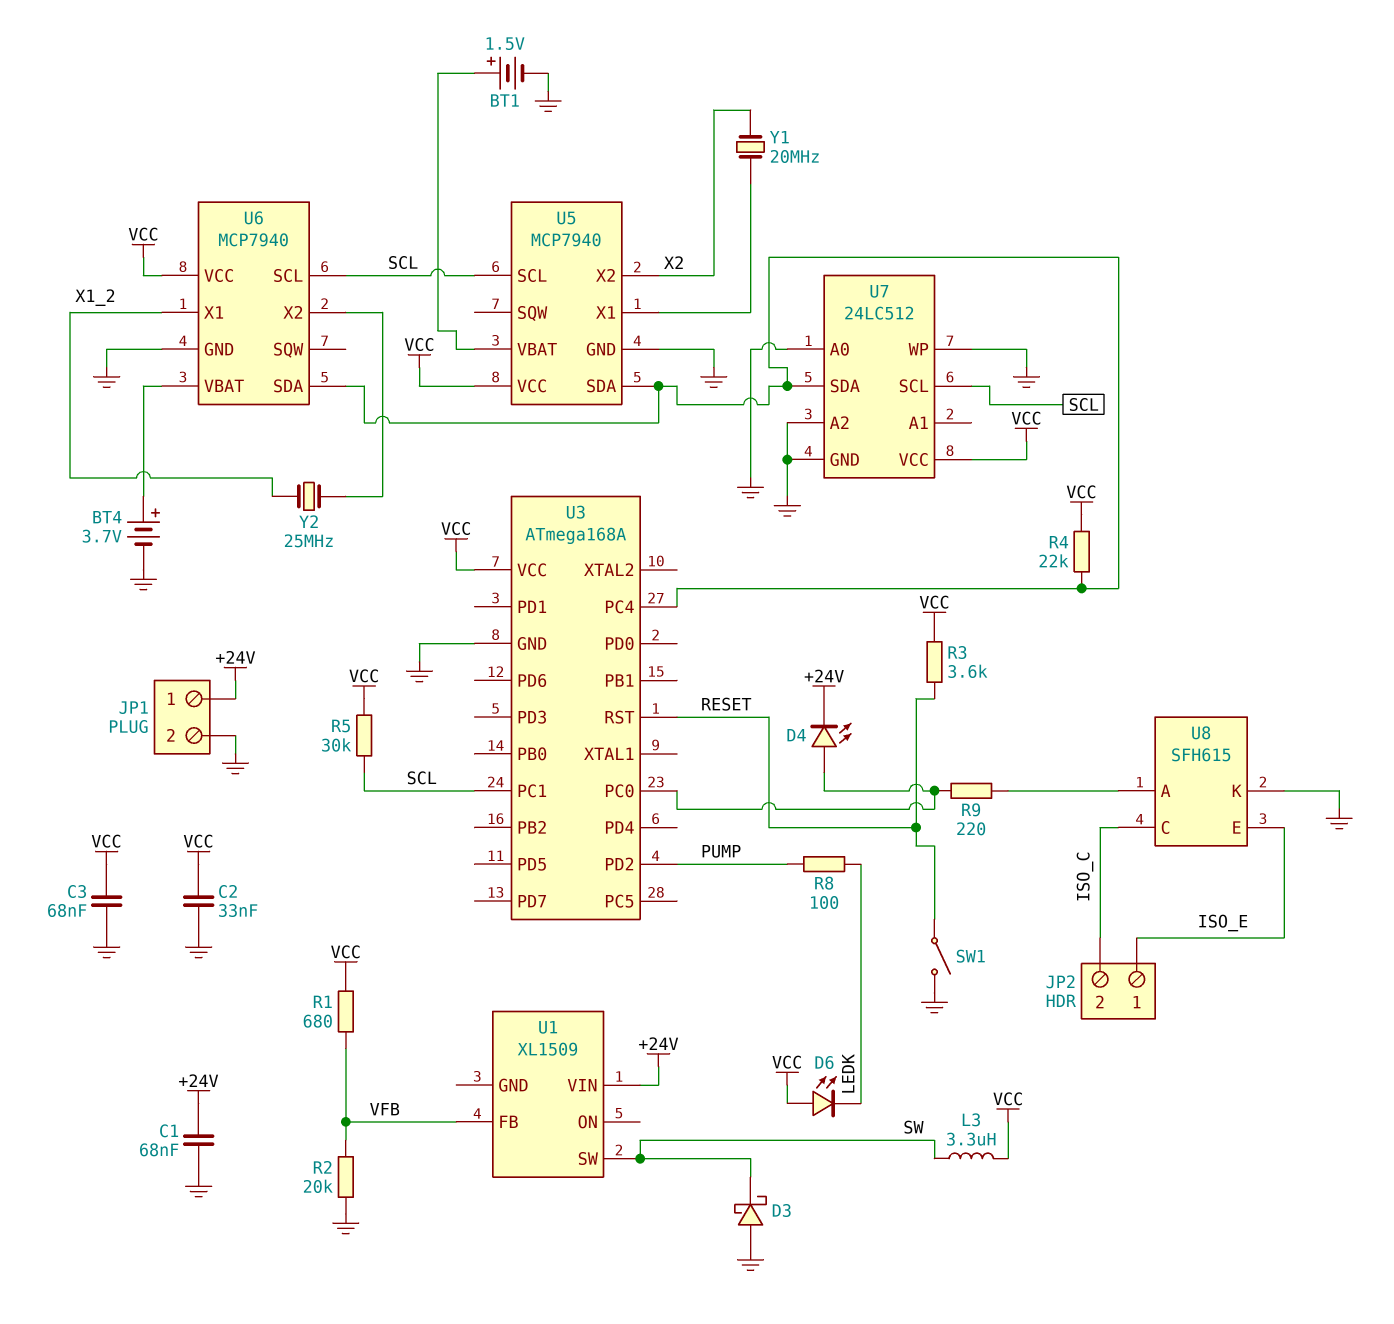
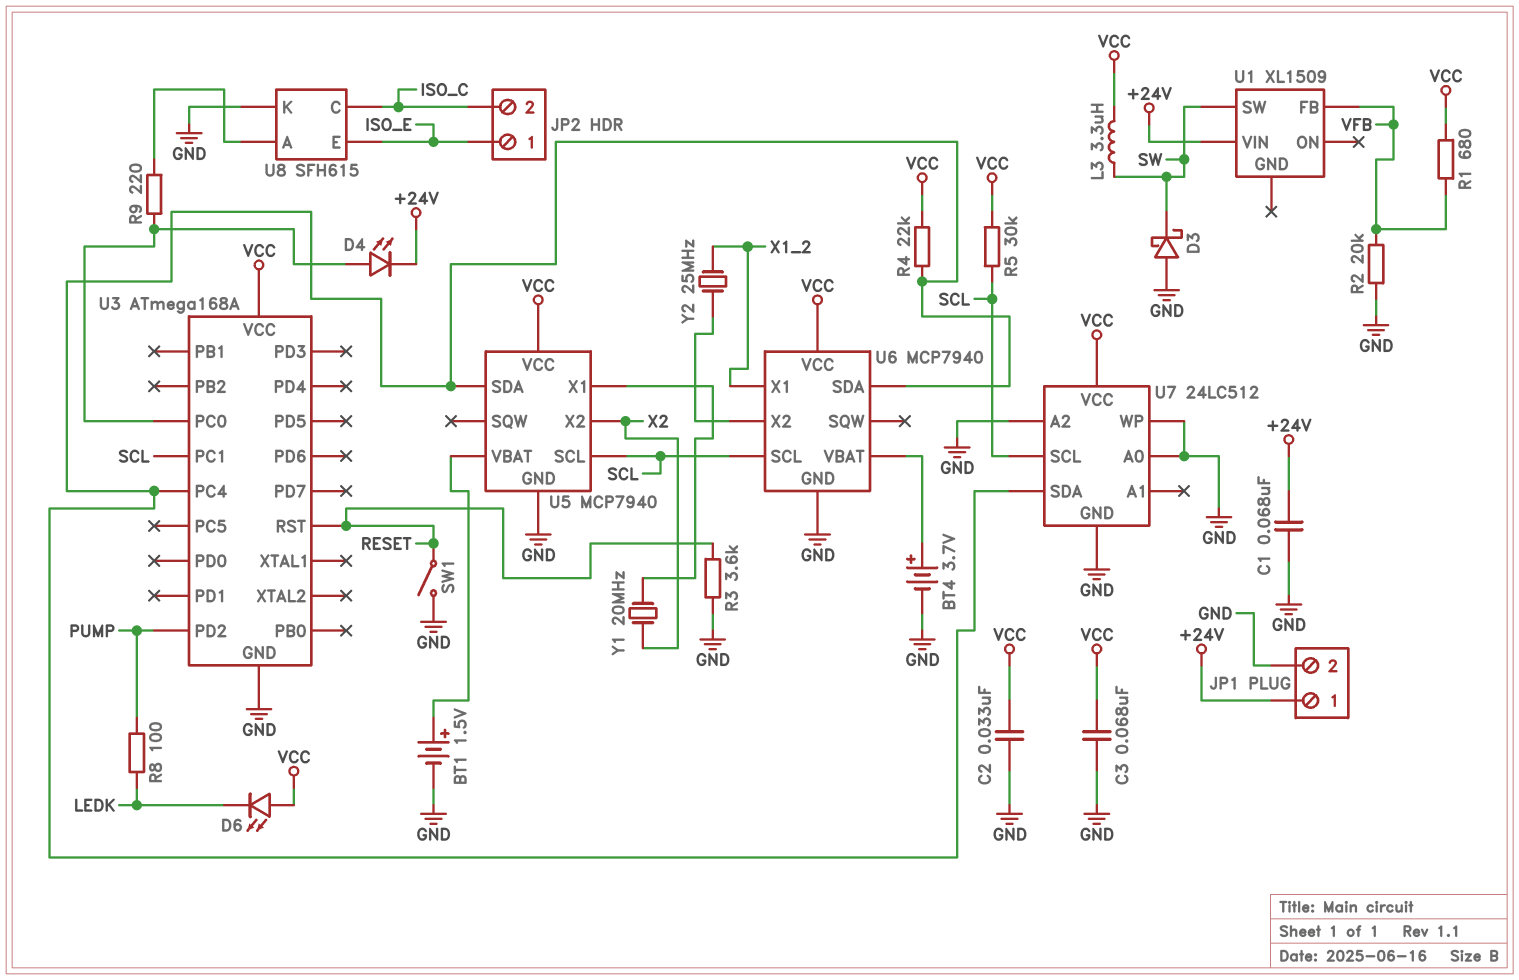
R3: 3.6k (RESET, VCC) -> 3.6k (GND, RESET)

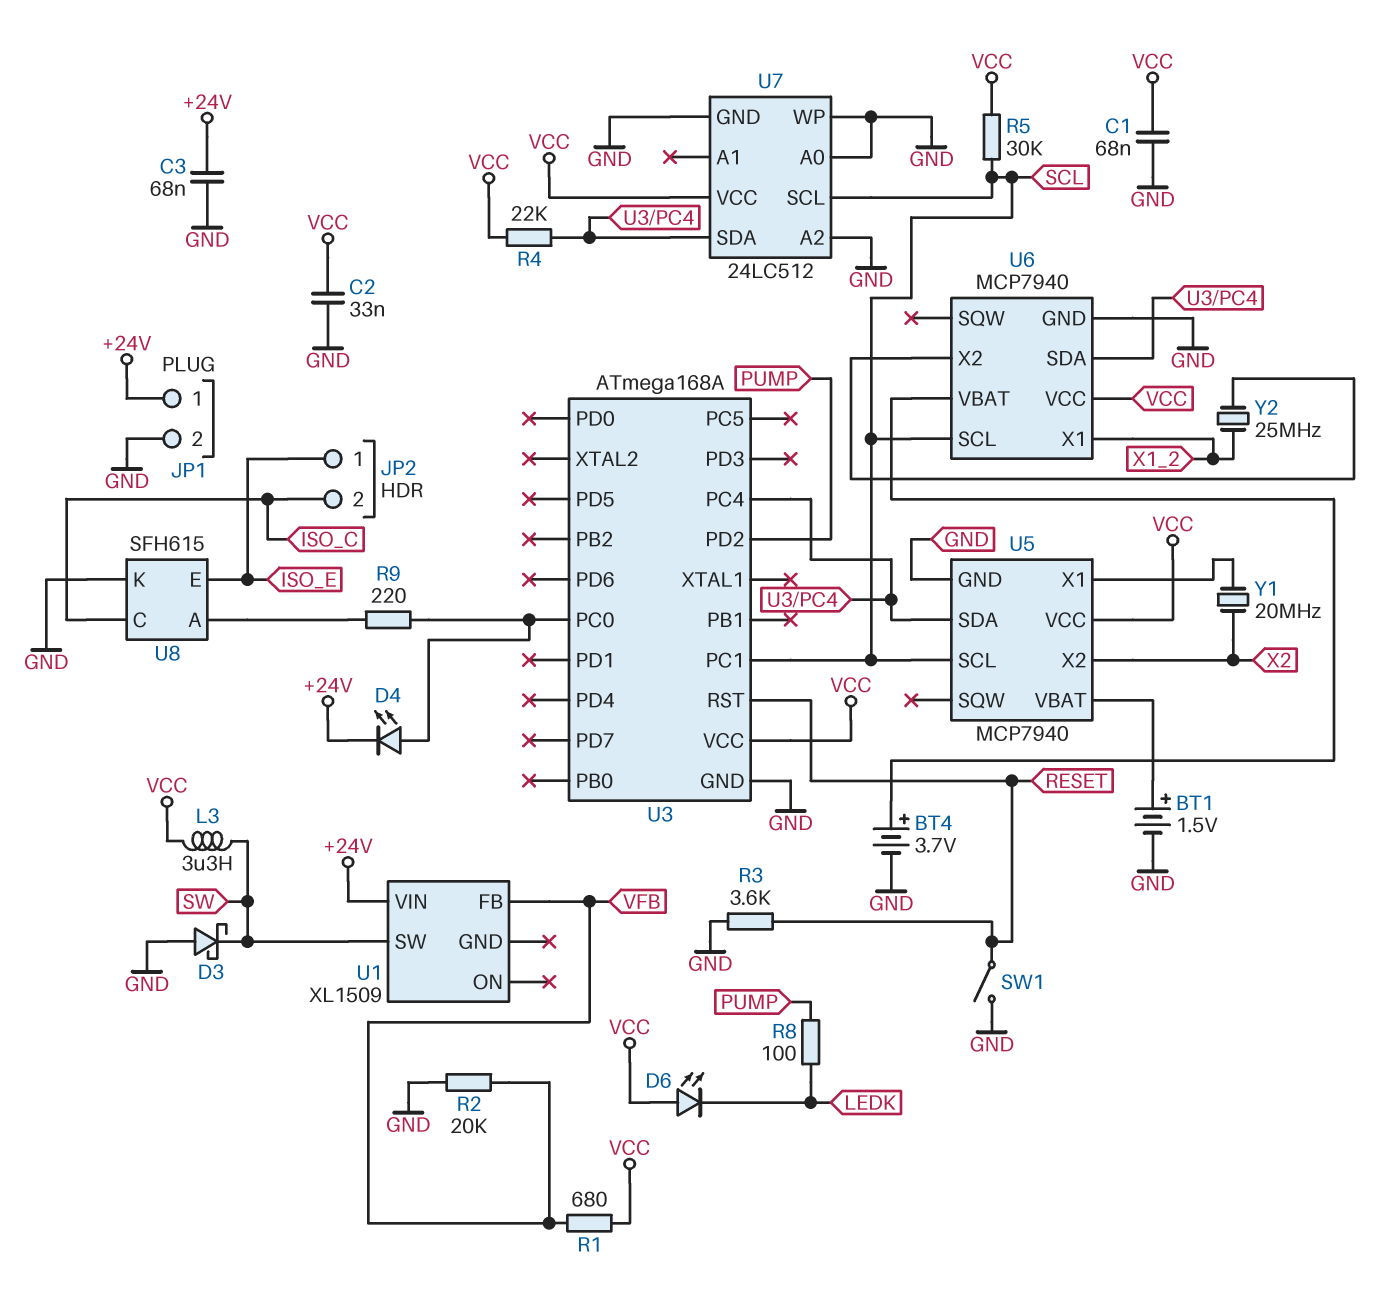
C1: 68nF (+24V, GND) -> 68nF (GND, VCC)
C3: 68nF (GND, VCC) -> 68nF (+24V, GND)

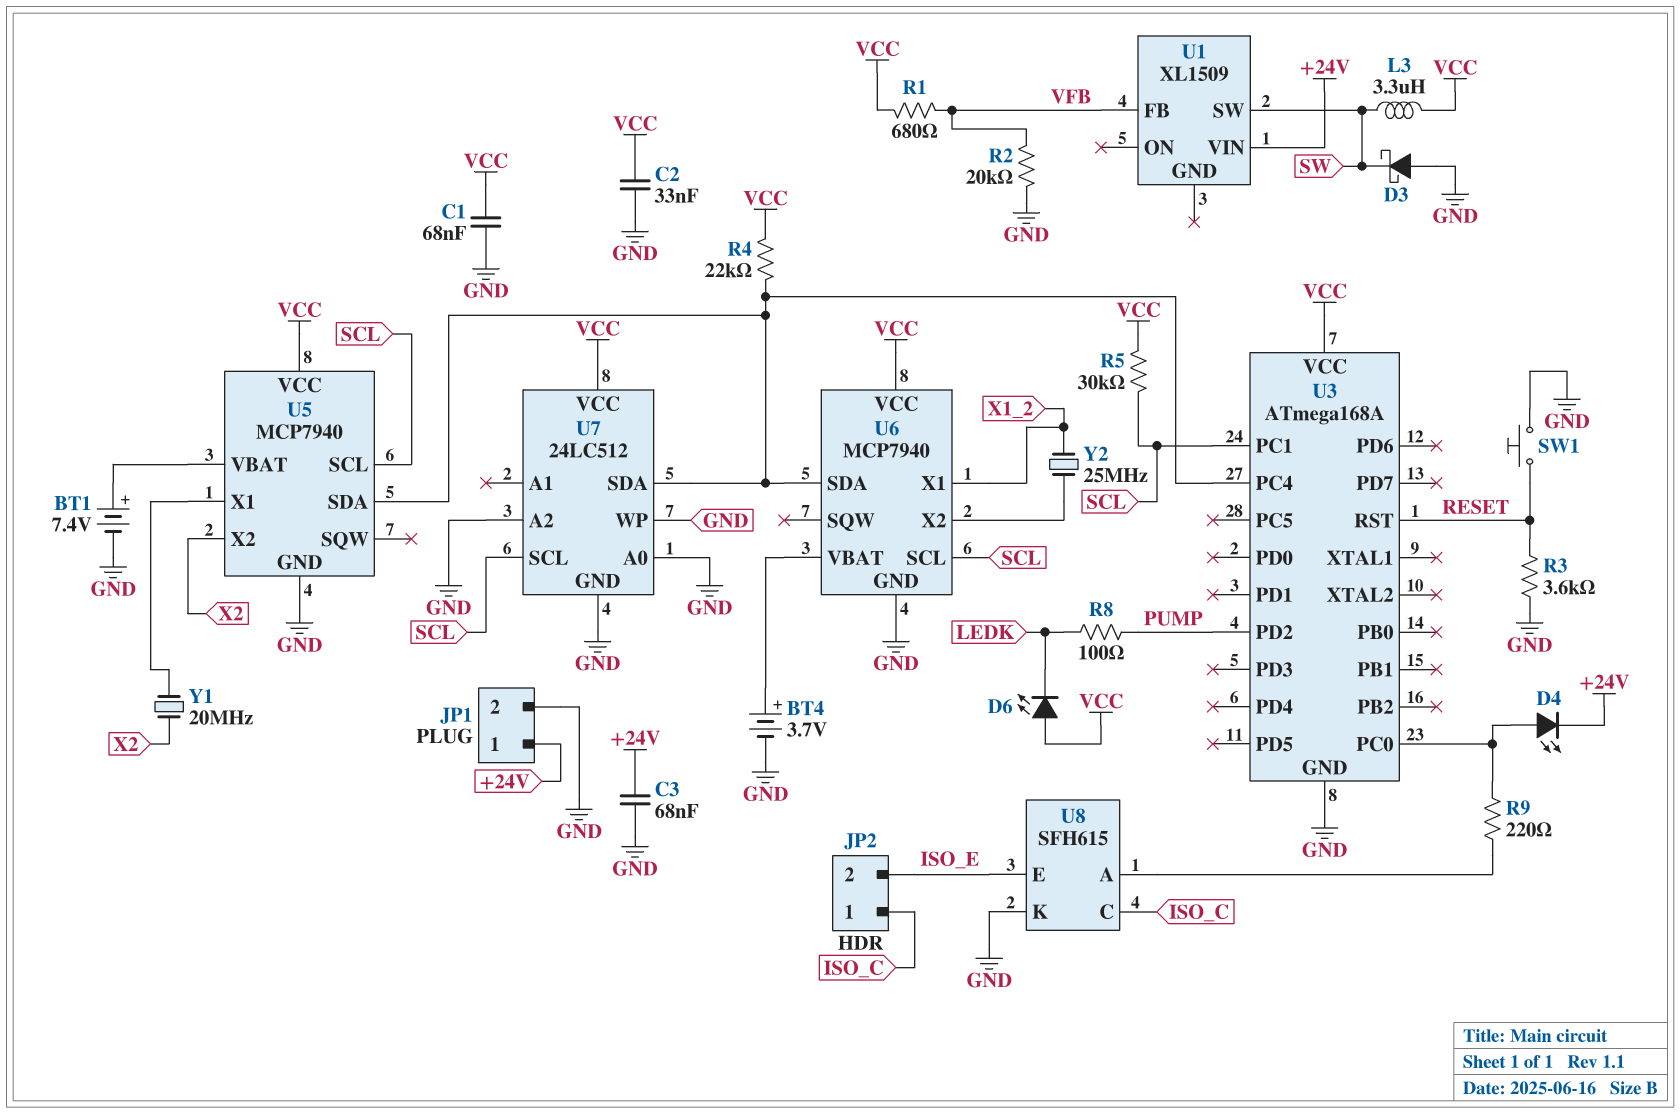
BT1: 1.5V (plus U5/VBAT, minus GND) -> 7.4V (plus U5/VBAT, minus GND)
JP2 pin 1: ISO_E -> ISO_C
JP2 pin 2: ISO_C -> ISO_E
SW1: switch (GND, RESET) -> button (GND, RESET)

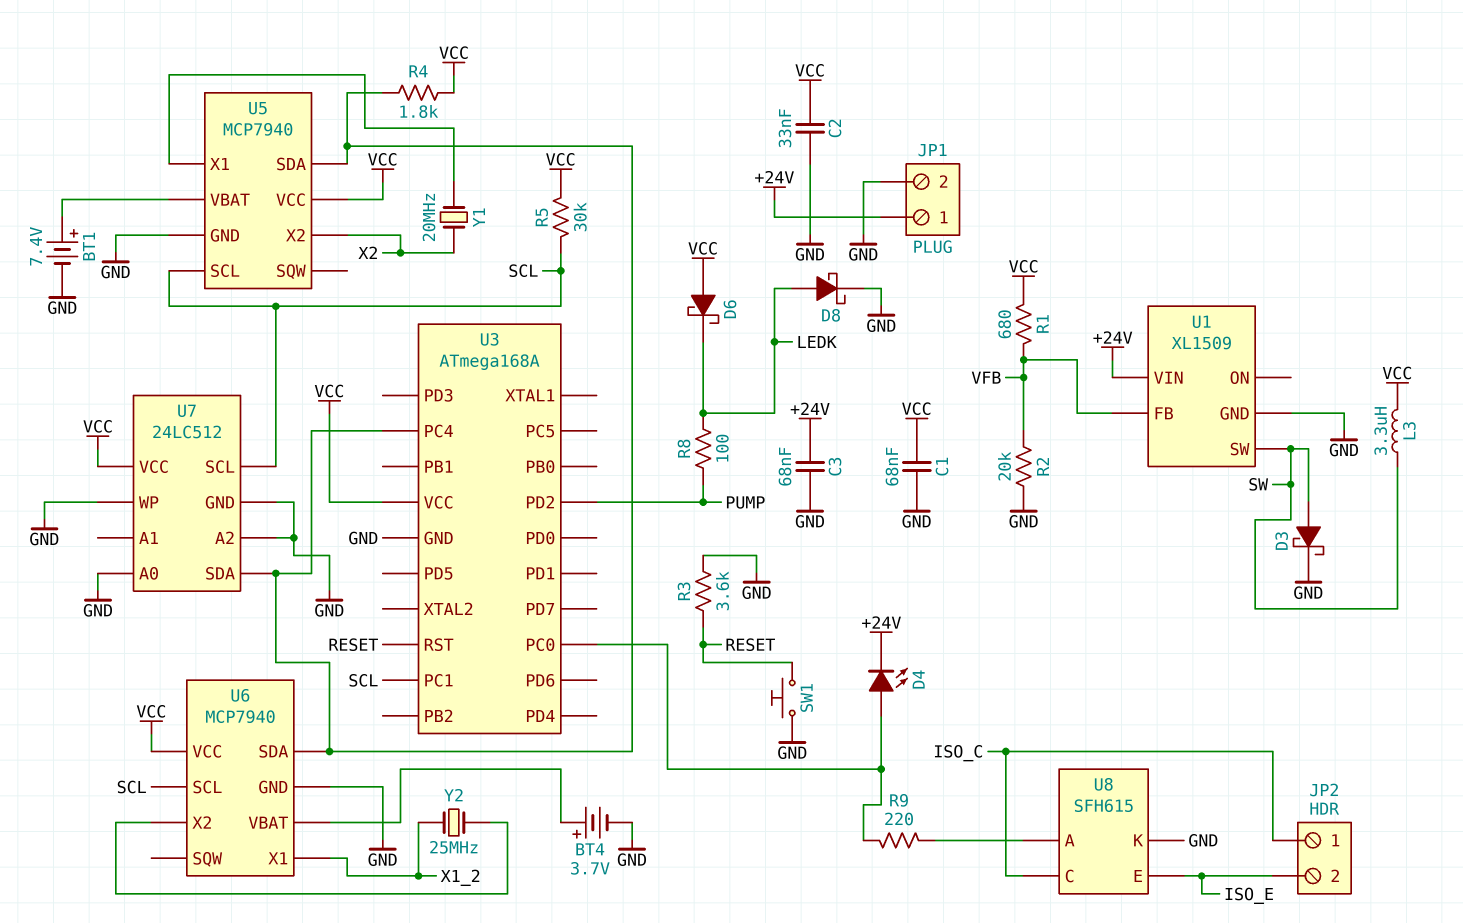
D3: schottky (A GND, K SW) -> schottky (A SW, K GND)
D6: LED (A VCC, K LEDK) -> schottky (A VCC, K LEDK)
D8: none -> schottky (A LEDK, K GND)
R4: 22k (U3/PC4, VCC) -> 1.8k (U3/PC4, VCC)
U1 pin GND: none -> GND

